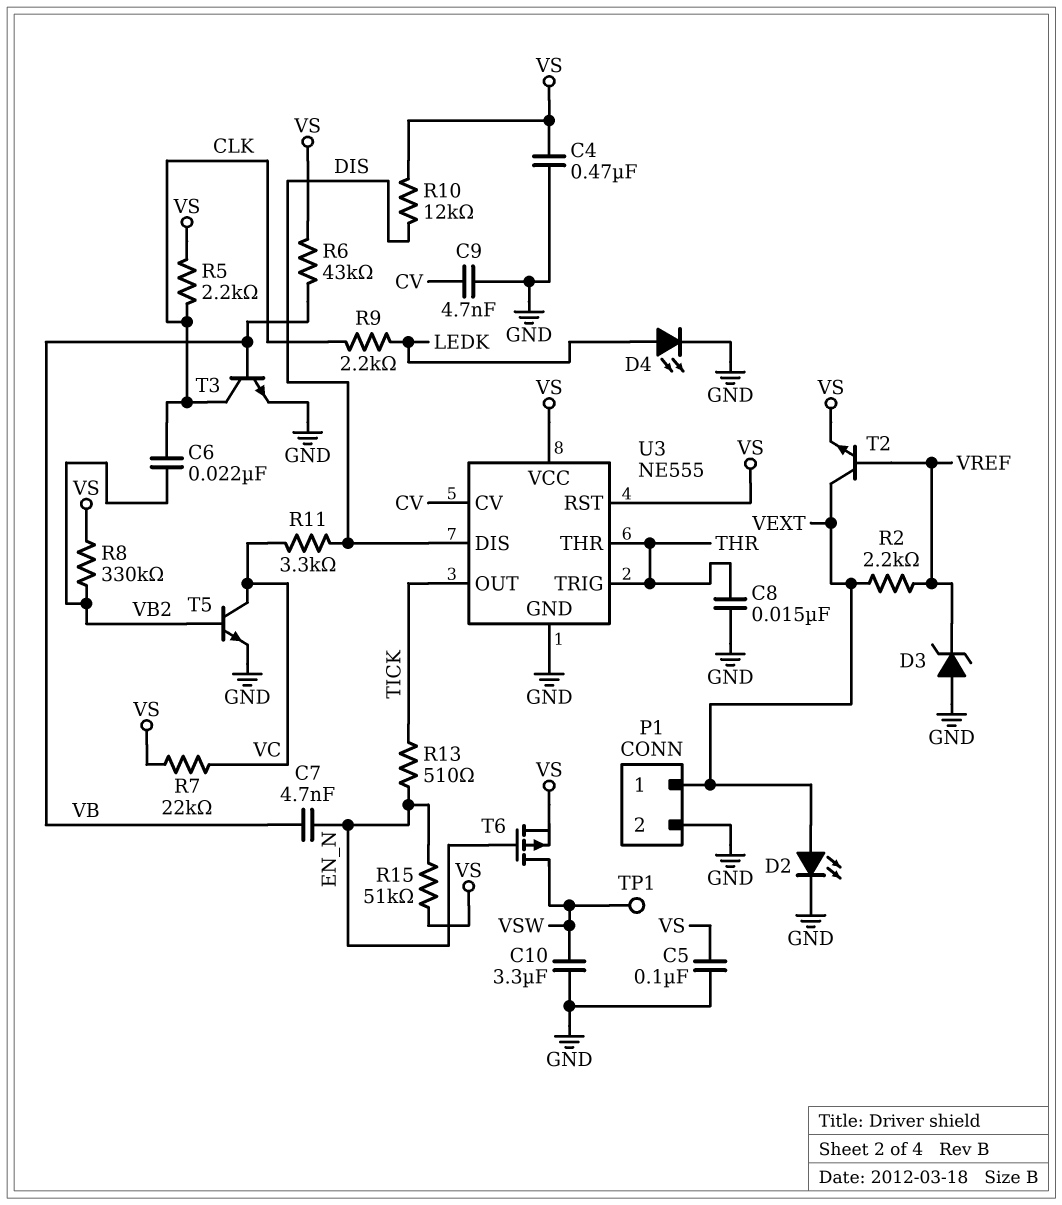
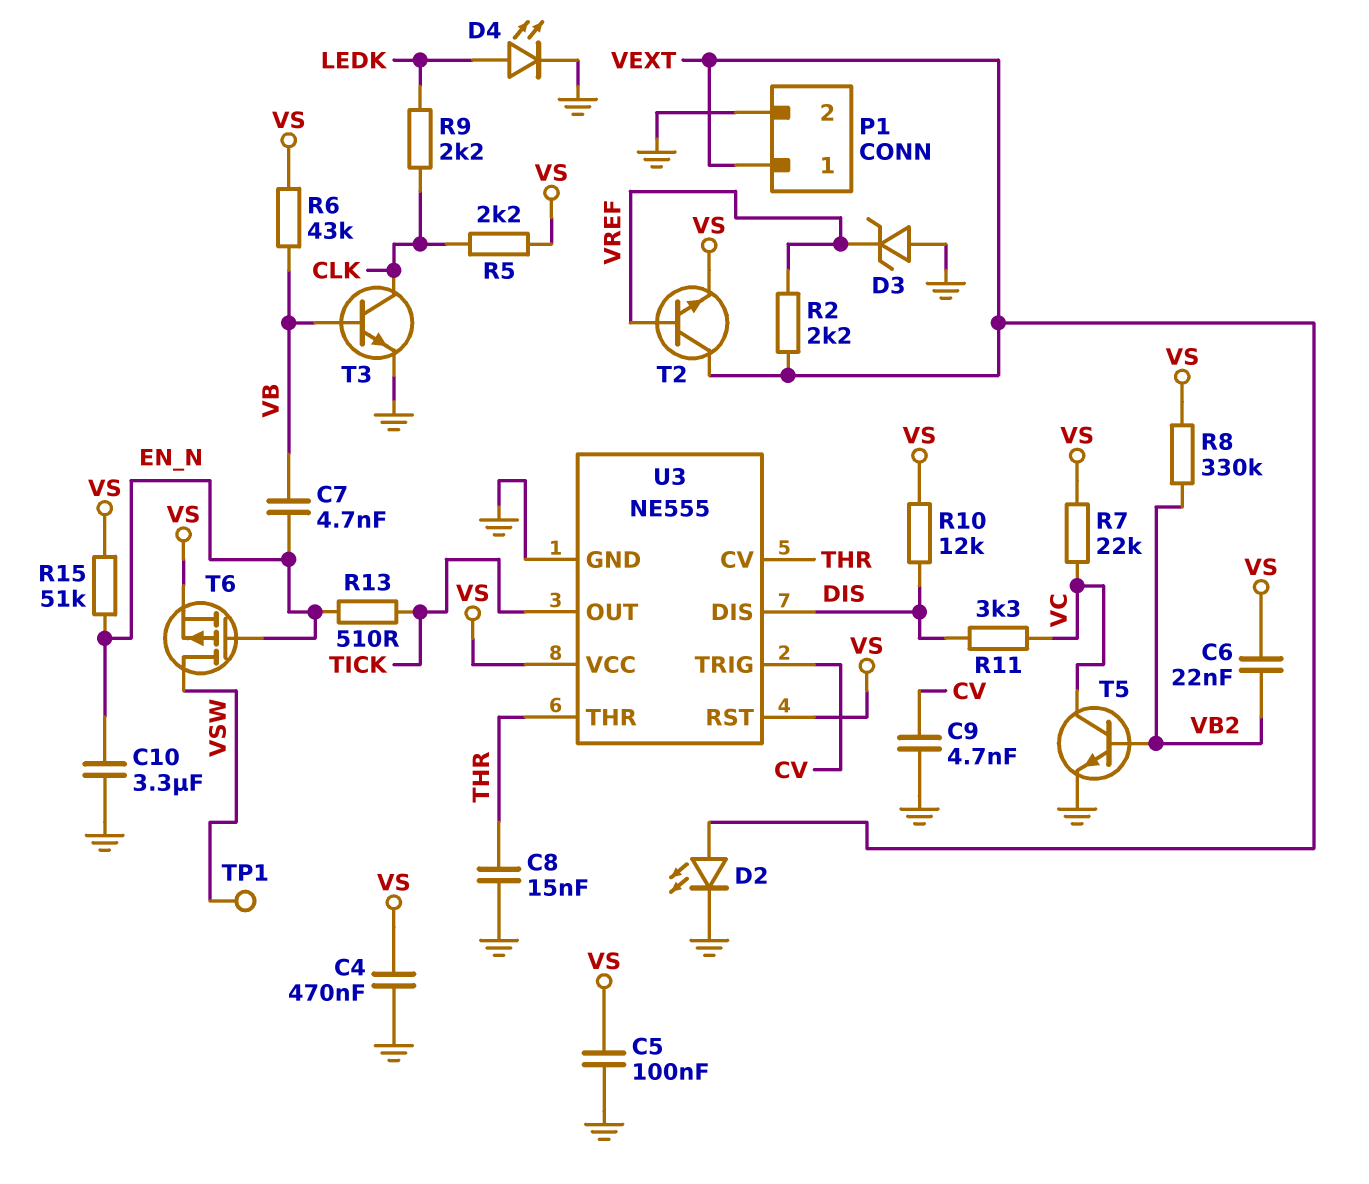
C6: 22nF (CLK, VB2) -> 22nF (VB2, VS)
C10: 3.3uF (GND, VSW) -> 3.3uF (EN_N, GND)
U3 pin CV: CV -> THR
U3 pin TRIG: THR -> CV

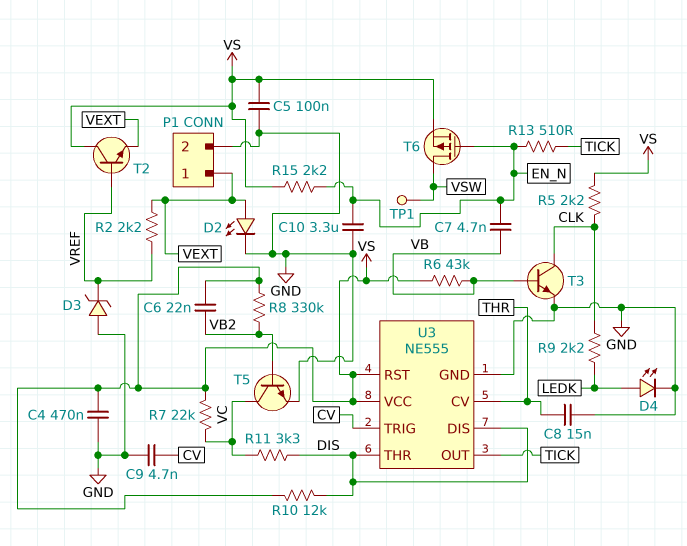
R15: 51k (EN_N, VS) -> 2.2k (EN_N, VS)
T2: NPN (B VREF, C VEXT, E VS) -> NPN (B VREF, C VS, E VEXT)
U3 pin THR: THR -> DIS

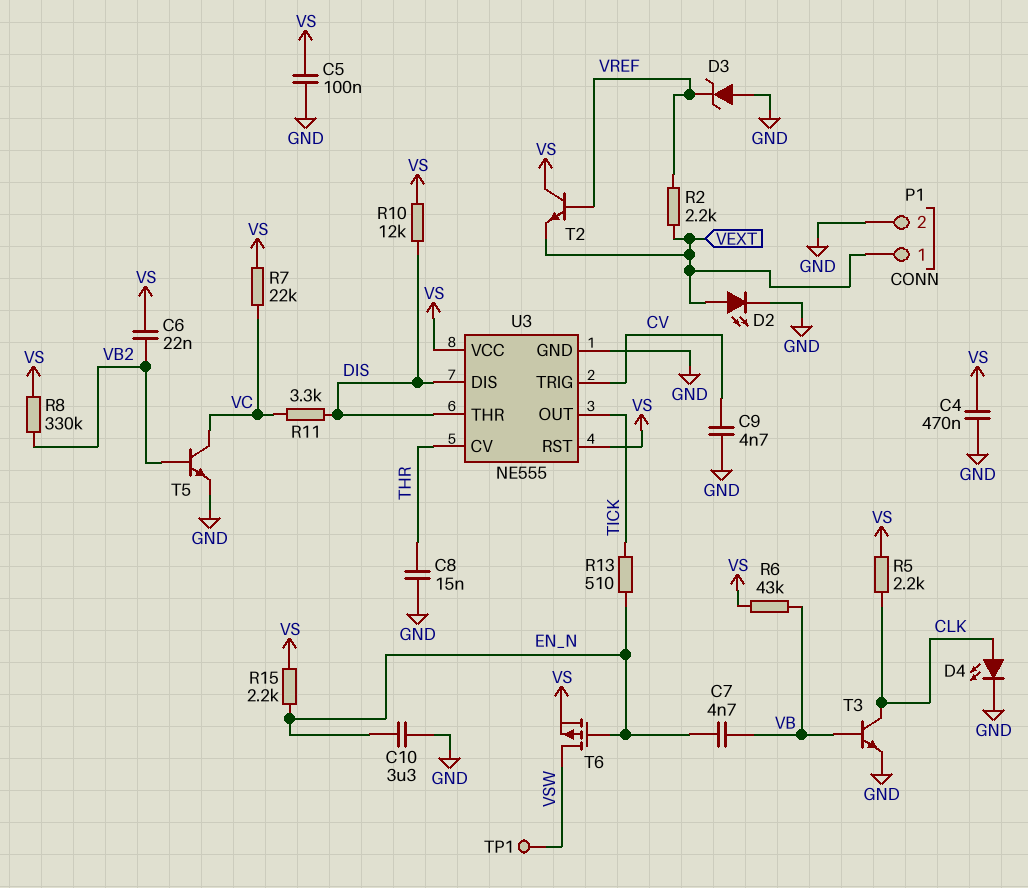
D4: LED (A LEDK, K GND) -> LED (A CLK, K GND)
R9: 2.2k (CLK, LEDK) -> none

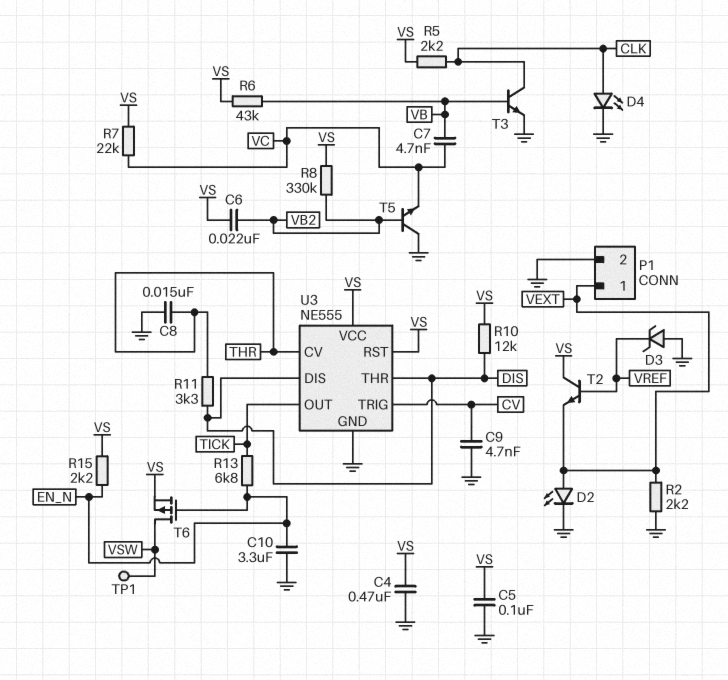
C7: 4.7nF (EN_N, VB) -> 4.7nF (VB, VC)
R2: 2.2k (VEXT, VREF) -> 2.2k (GND, VEXT)
R11: 3.3k (DIS, VC) -> 3.3k (DIS, THR)
R13: 510 (EN_N, TICK) -> 6.8k (EN_N, TICK)
T5: NPN (B VB2, C VC, E GND) -> NPN (B VB2, C GND, E VC)

